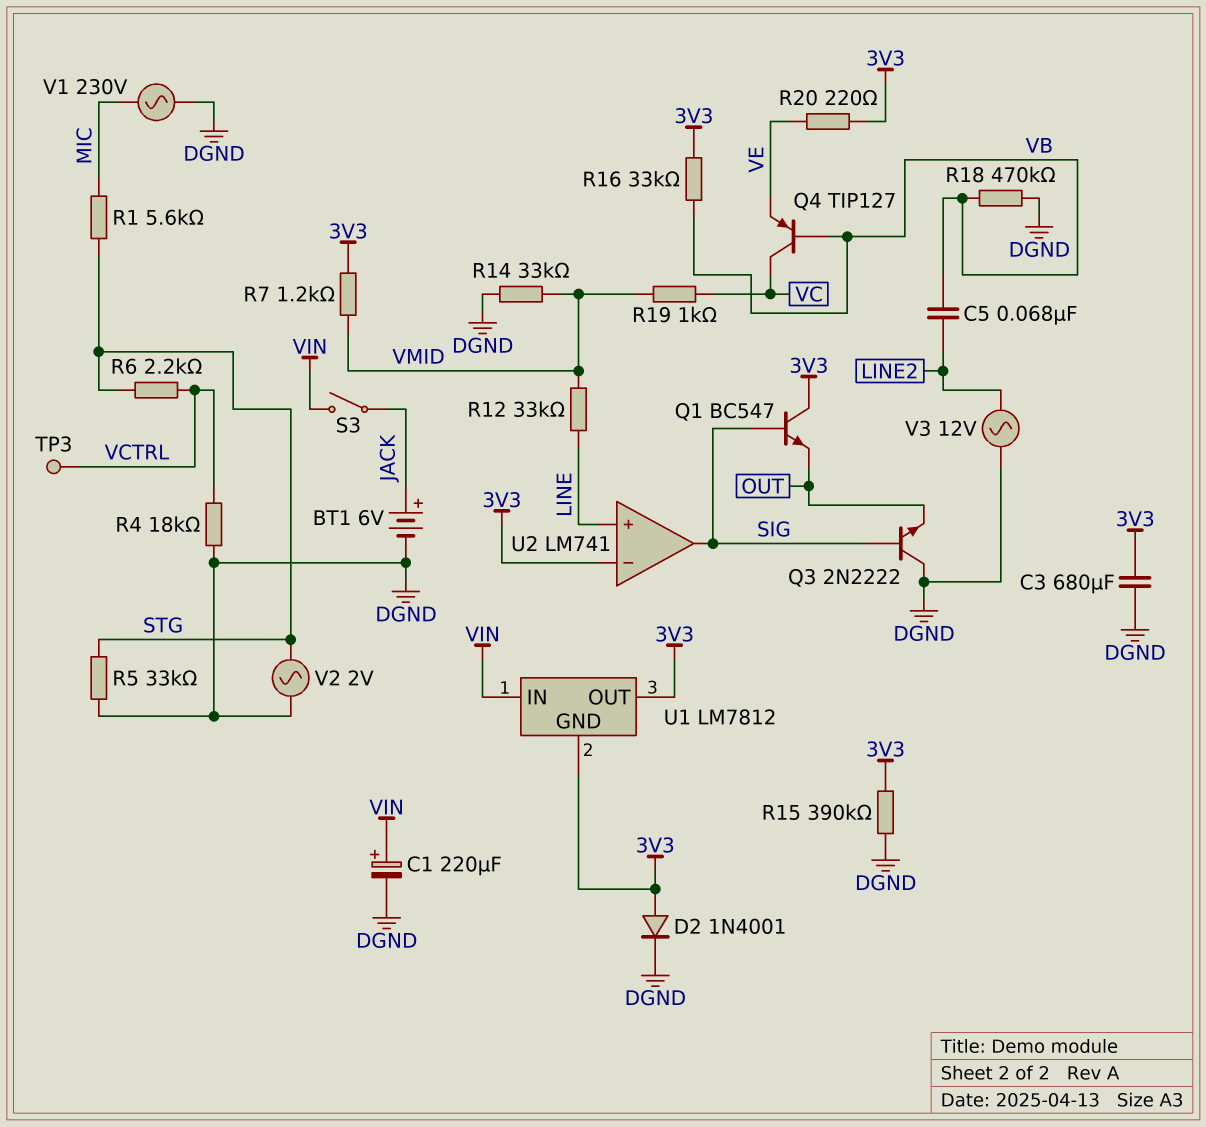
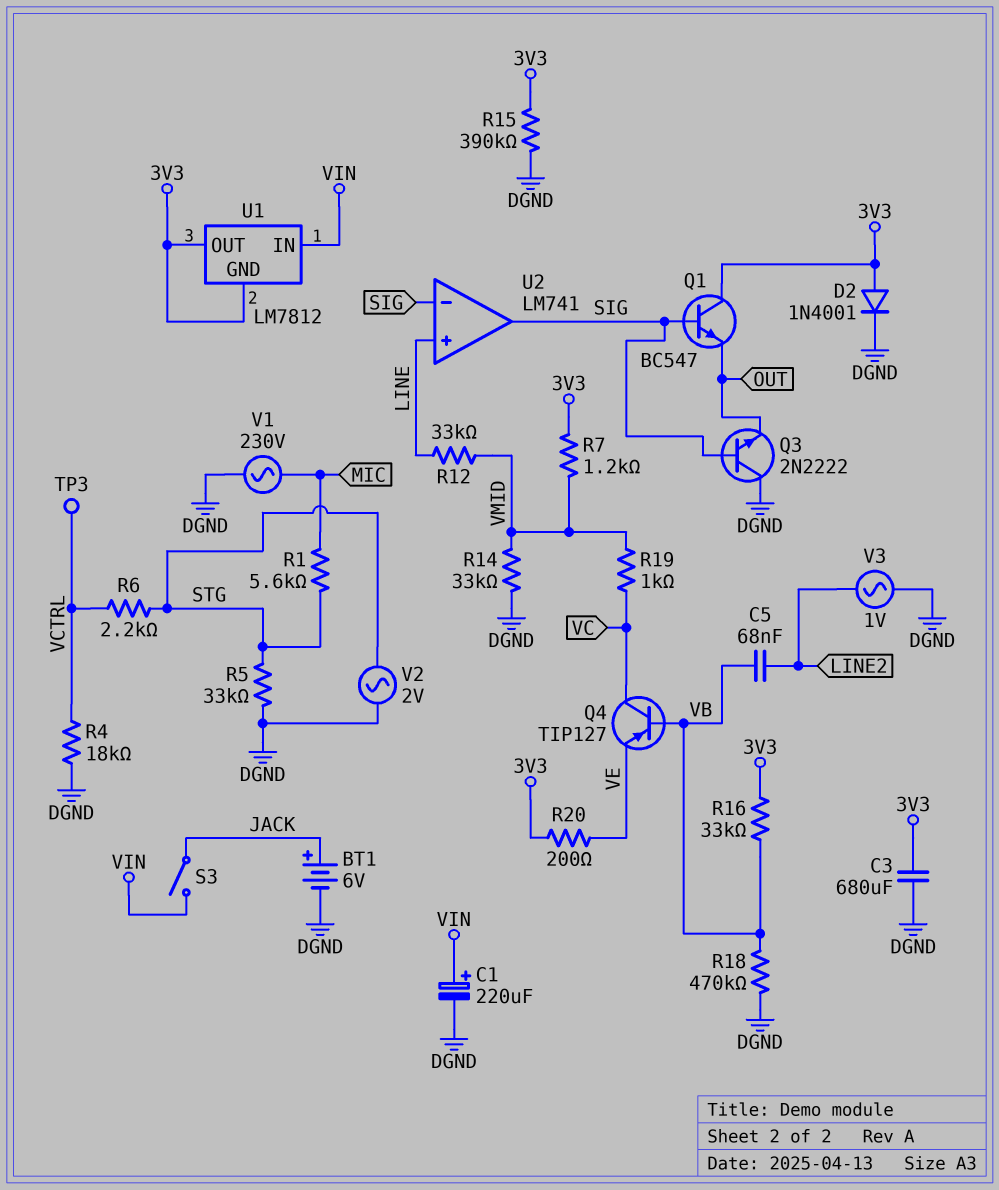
R20: 220 (3V3, VE) -> 200 (3V3, VE)
U2 pin in-: 3V3 -> SIG
V3: AC 12V (DGND, LINE2) -> AC 1V (DGND, LINE2)

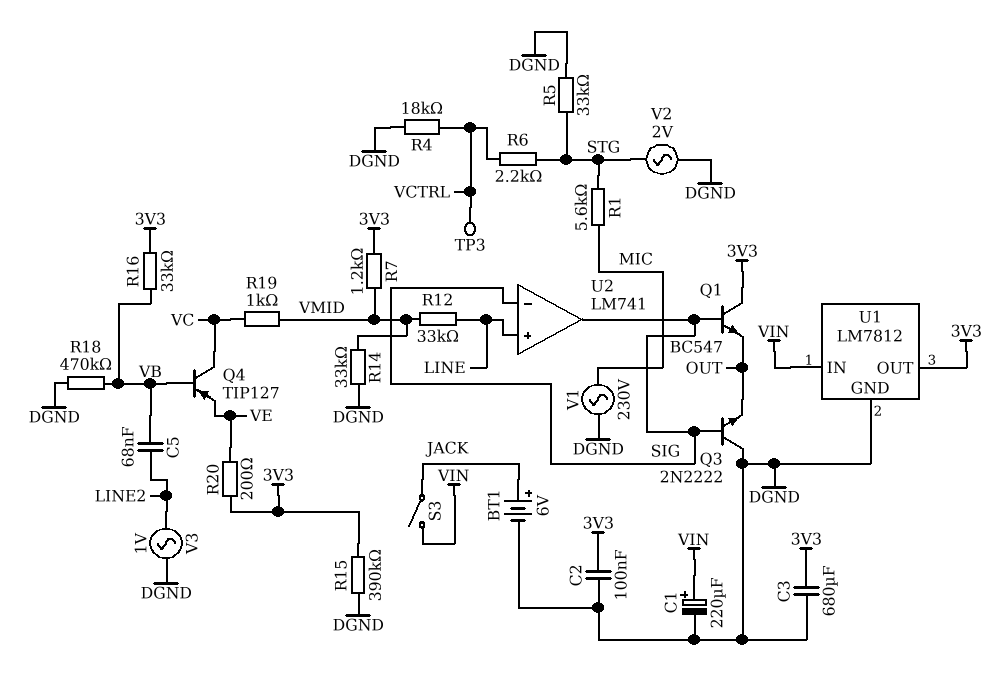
C2: none -> 100nF (3V3, DGND)
D2: diode 1N4001 (A 3V3, K DGND) -> none
U1 pin GND: 3V3 -> DGND

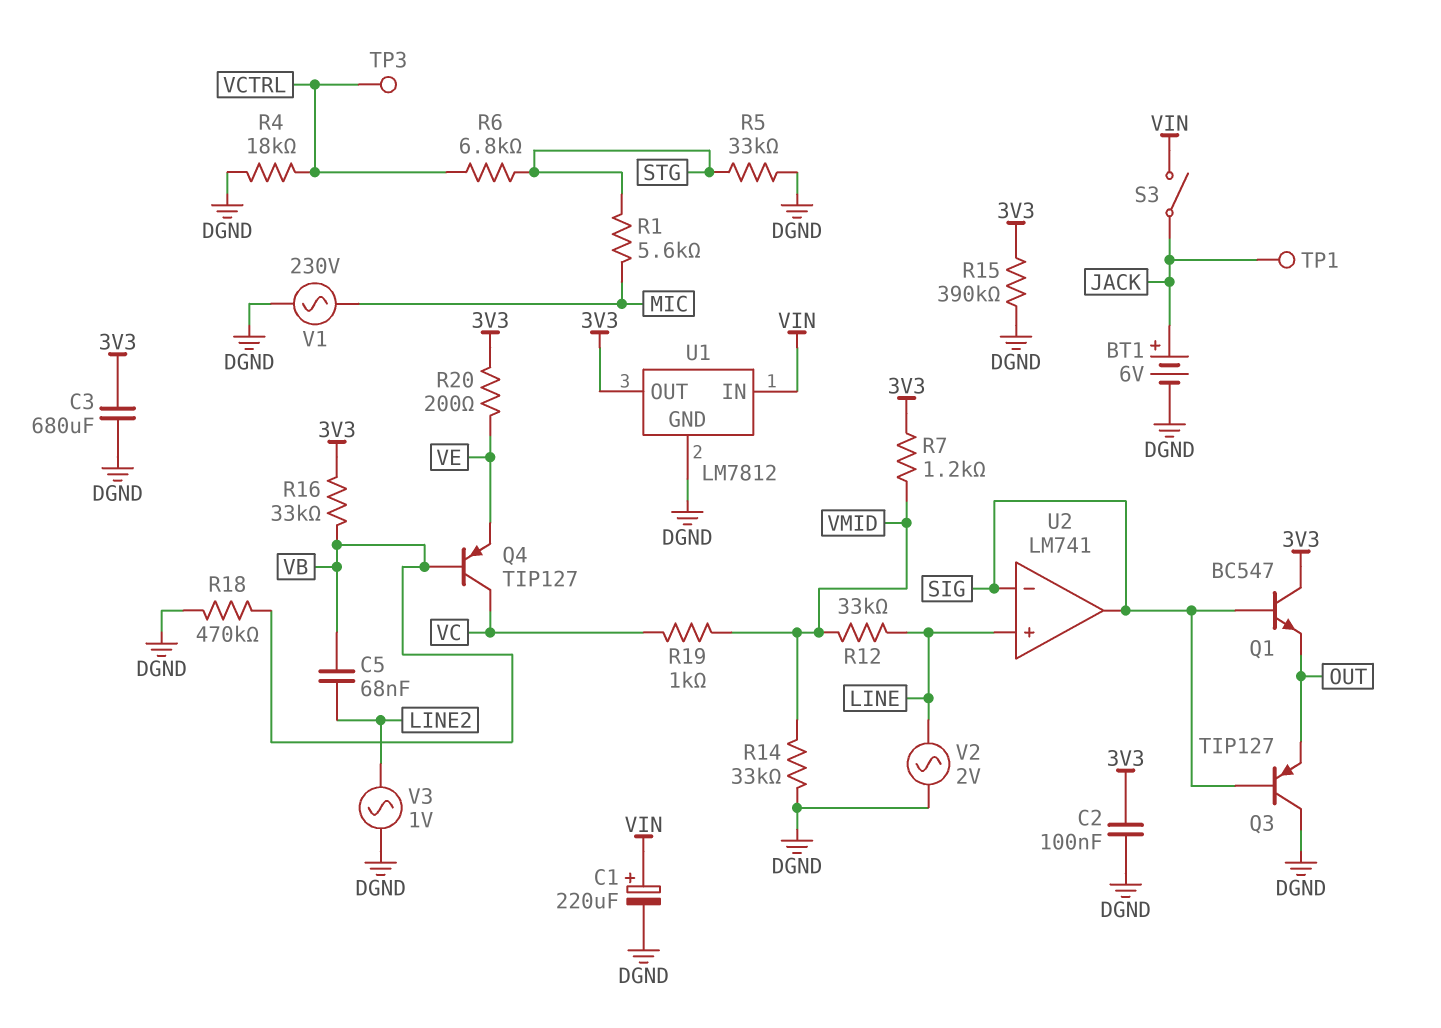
Q3: NPN 2N2222 (B SIG, C DGND, E OUT) -> PNP TIP127 (B SIG, C DGND, E OUT)
R6: 2.2k (STG, VCTRL) -> 6.8k (STG, VCTRL)
TP1: none -> test point (JACK)
V2: AC 2V (DGND, STG) -> AC 2V (DGND, LINE)

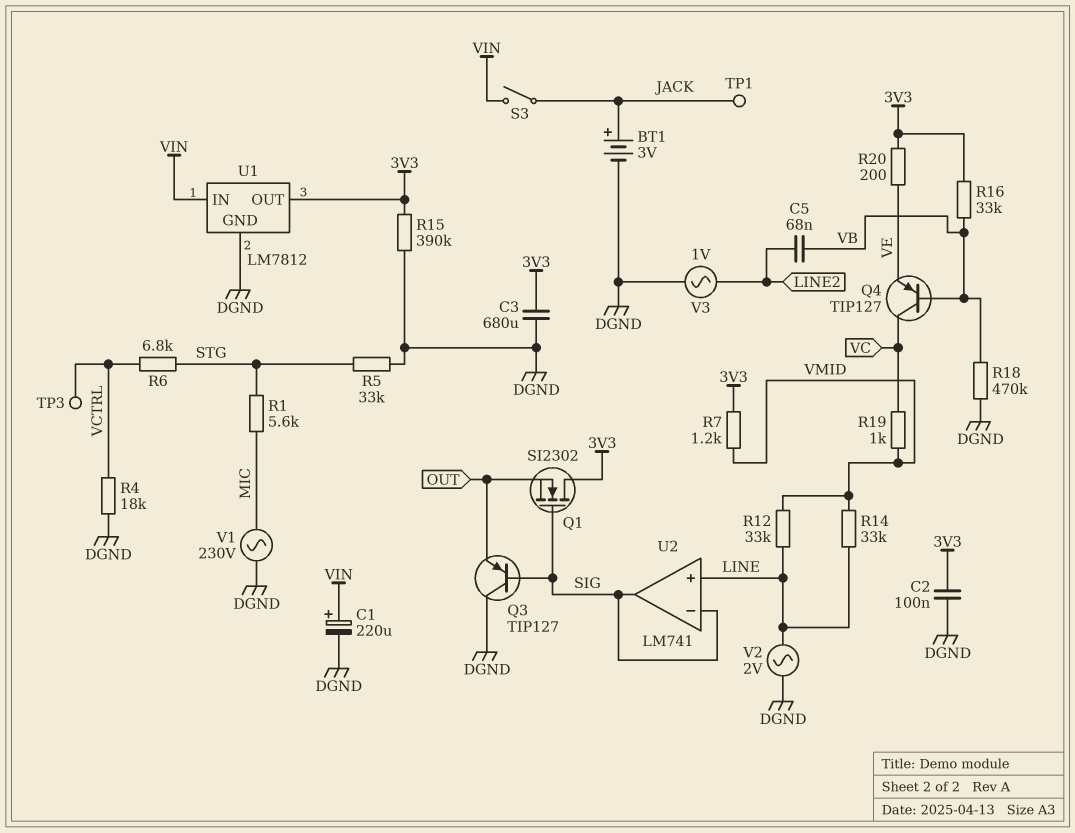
BT1: 6V (plus JACK, minus DGND) -> 3V (plus JACK, minus DGND)
Q1: NPN BC547 (B SIG, C 3V3, E OUT) -> NMOS SI2302 (G SIG, D 3V3, S OUT)
R14: 33k (DGND, VMID) -> 33k (LINE, VMID)

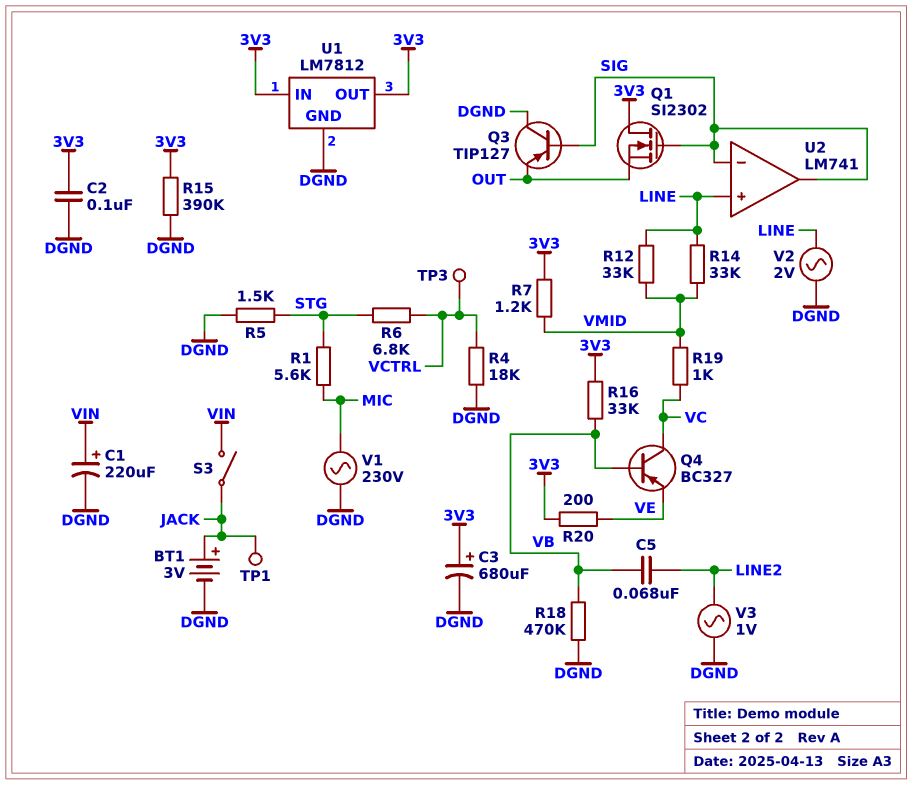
C3: 680uF (3V3, DGND) -> 680uF (plus 3V3, minus DGND)
Q4: PNP TIP127 (B VB, C VC, E VE) -> PNP BC327 (B VB, C VC, E VE)
R5: 33k (DGND, STG) -> 1.5k (DGND, STG)
U1 pin IN: VIN -> 3V3

